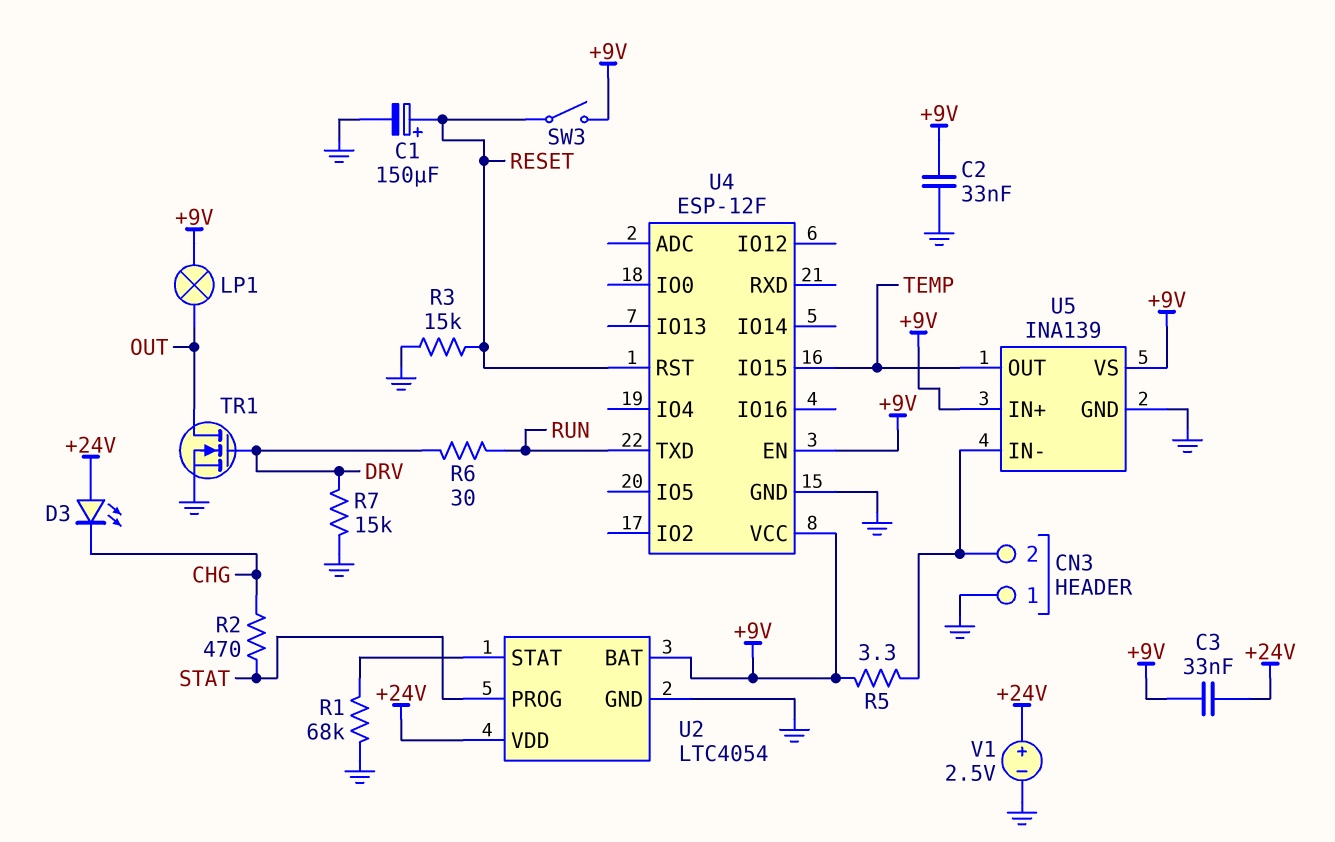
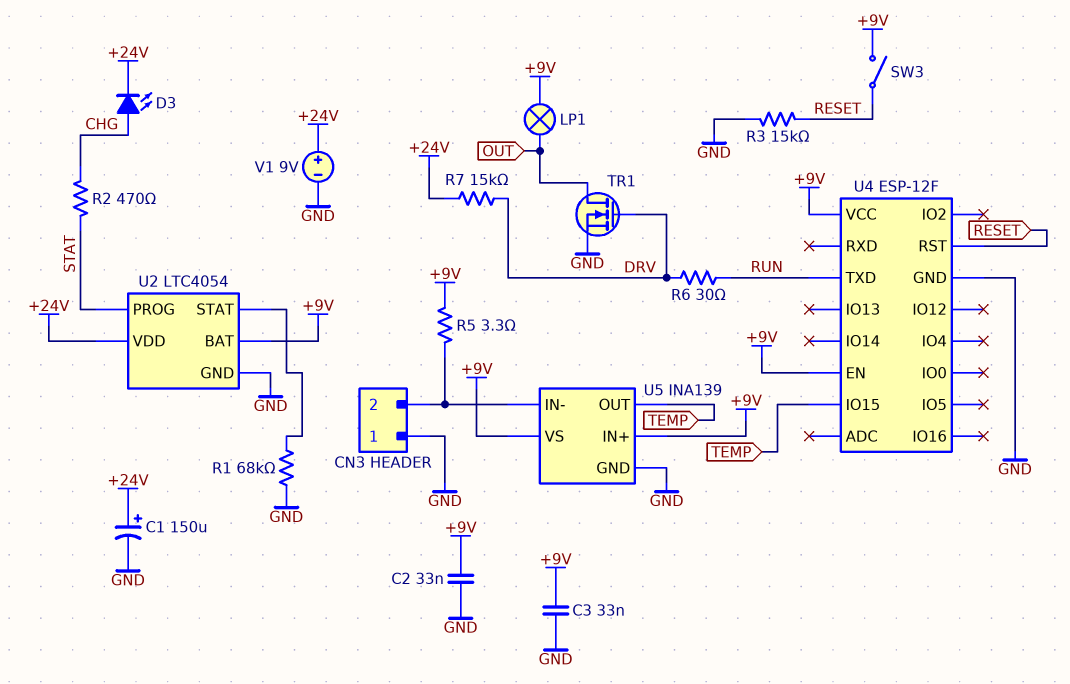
C1: 150uF (plus RESET, minus GND) -> 150uF (plus +24V, minus GND)
C3: 33nF (+9V, +24V) -> 33nF (+9V, GND)
D3: LED (A +24V, K CHG) -> LED (A CHG, K +24V)
R7: 15k (DRV, GND) -> 15k (+24V, DRV)
V1: 2.5V (plus +24V, minus GND) -> 9V (plus +24V, minus GND)

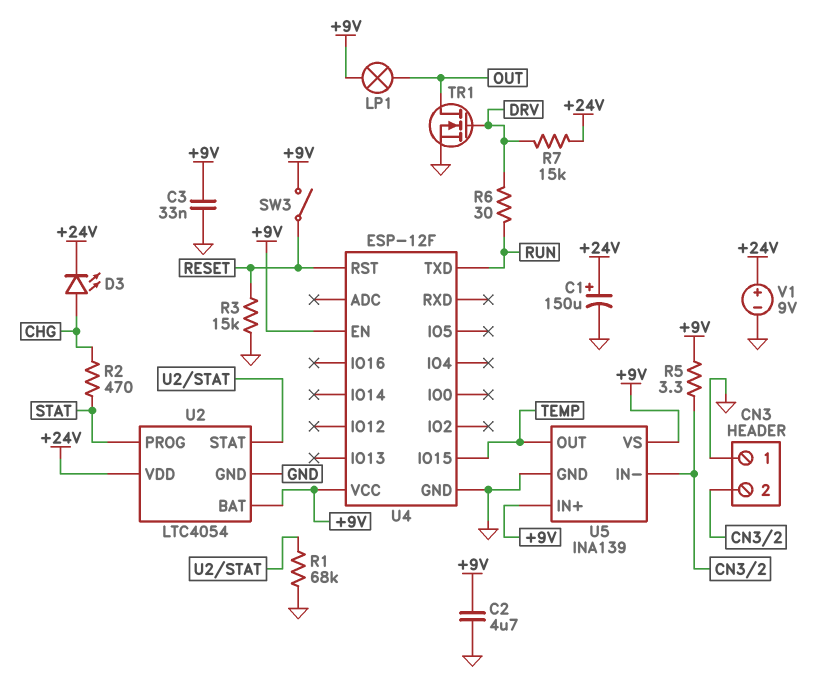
C2: 33nF (+9V, GND) -> 4.7uF (+9V, GND)

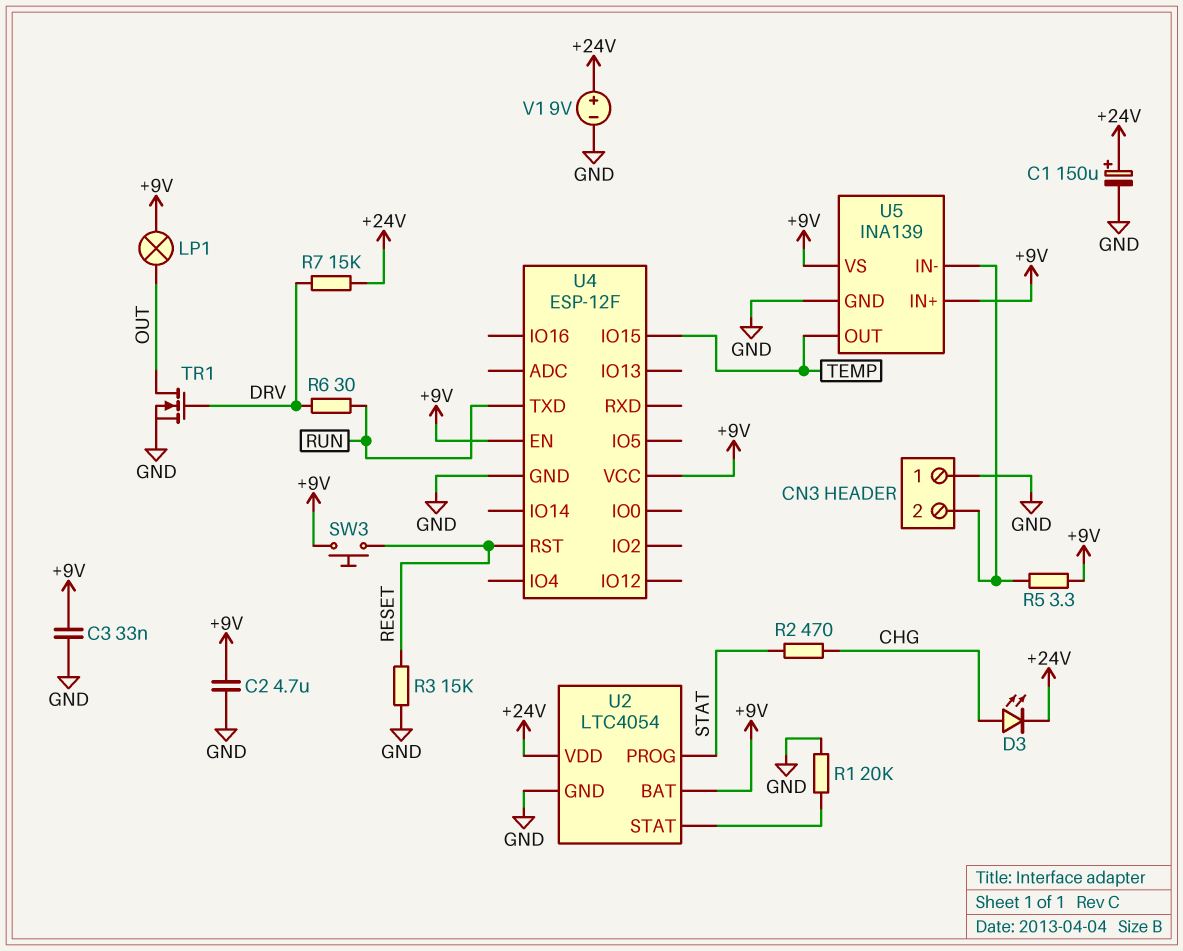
R1: 68k (GND, U2/STAT) -> 20k (GND, U2/STAT)
SW3: switch (+9V, RESET) -> button (+9V, RESET)

